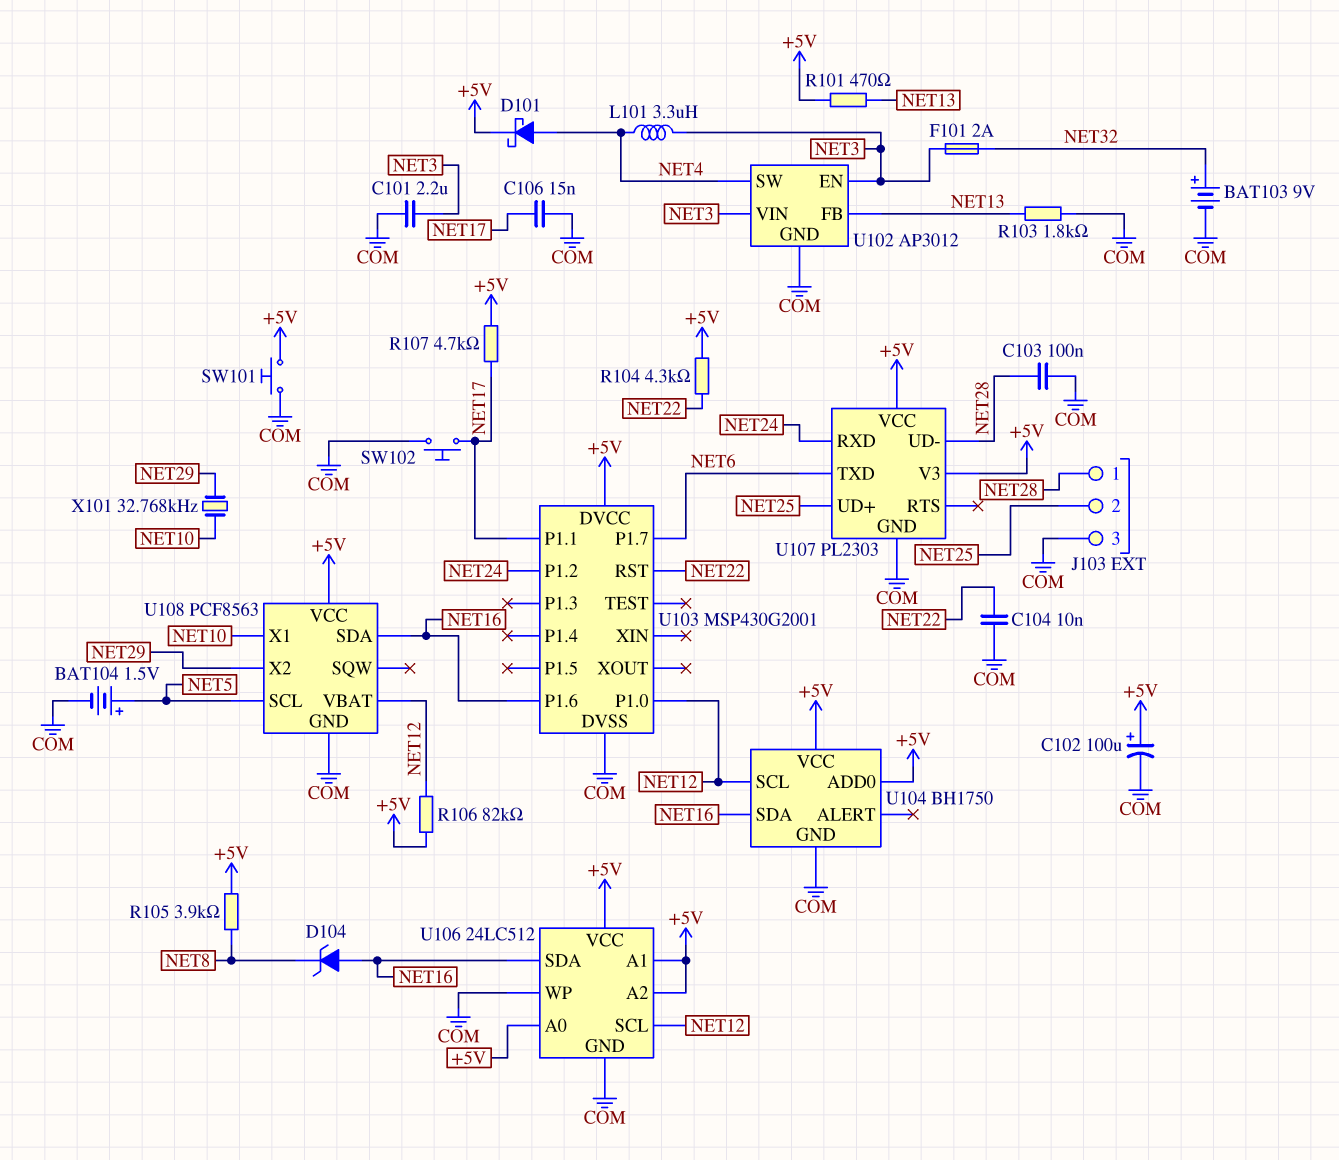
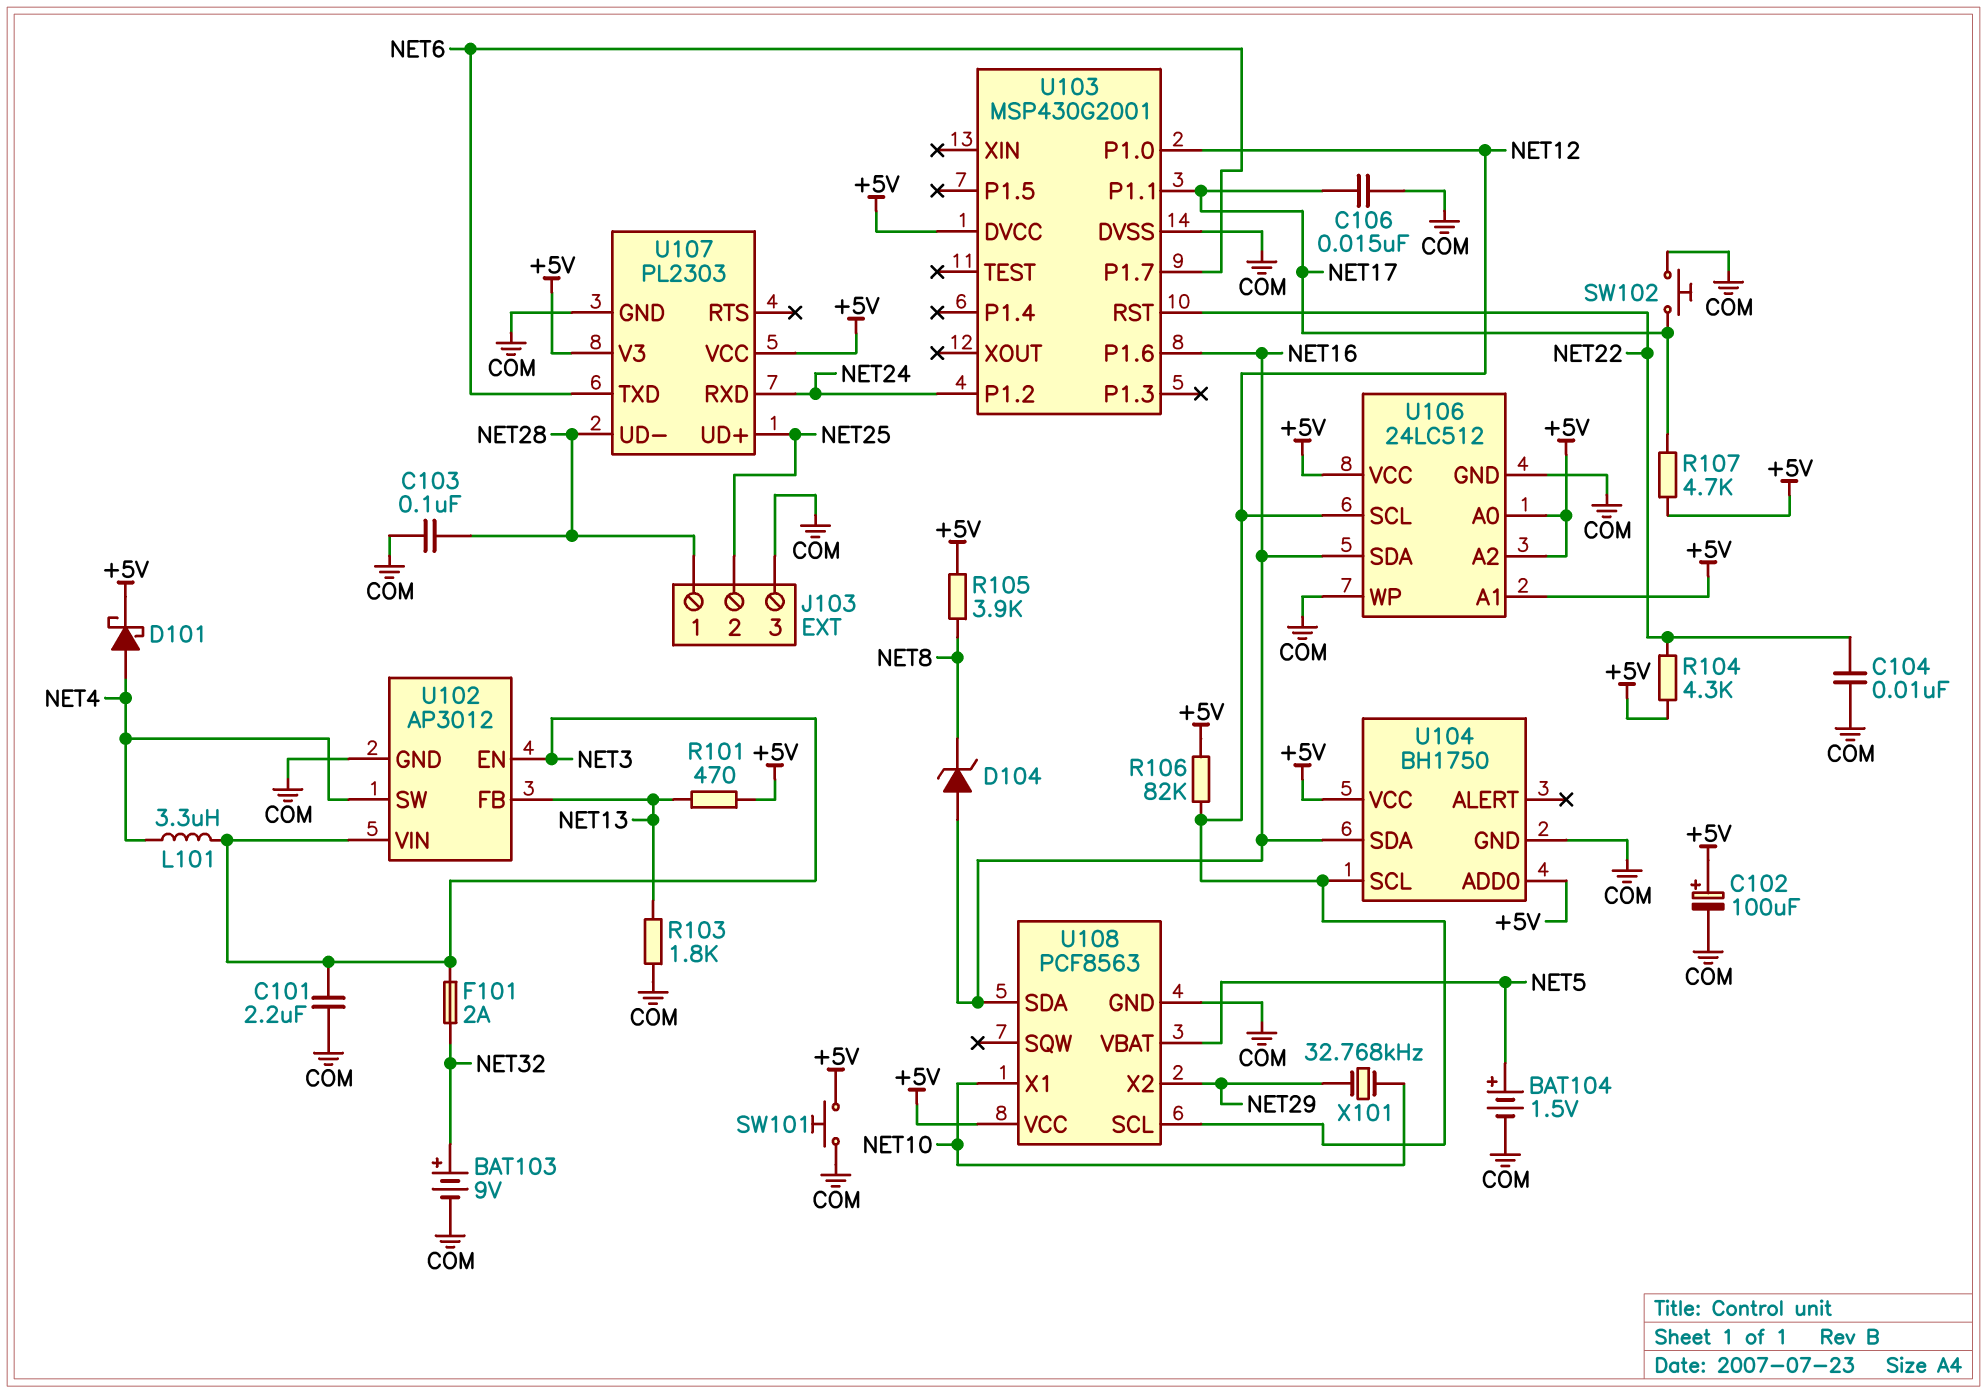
U108 pin SCL: NET5 -> NET12
U108 pin VBAT: NET12 -> NET5

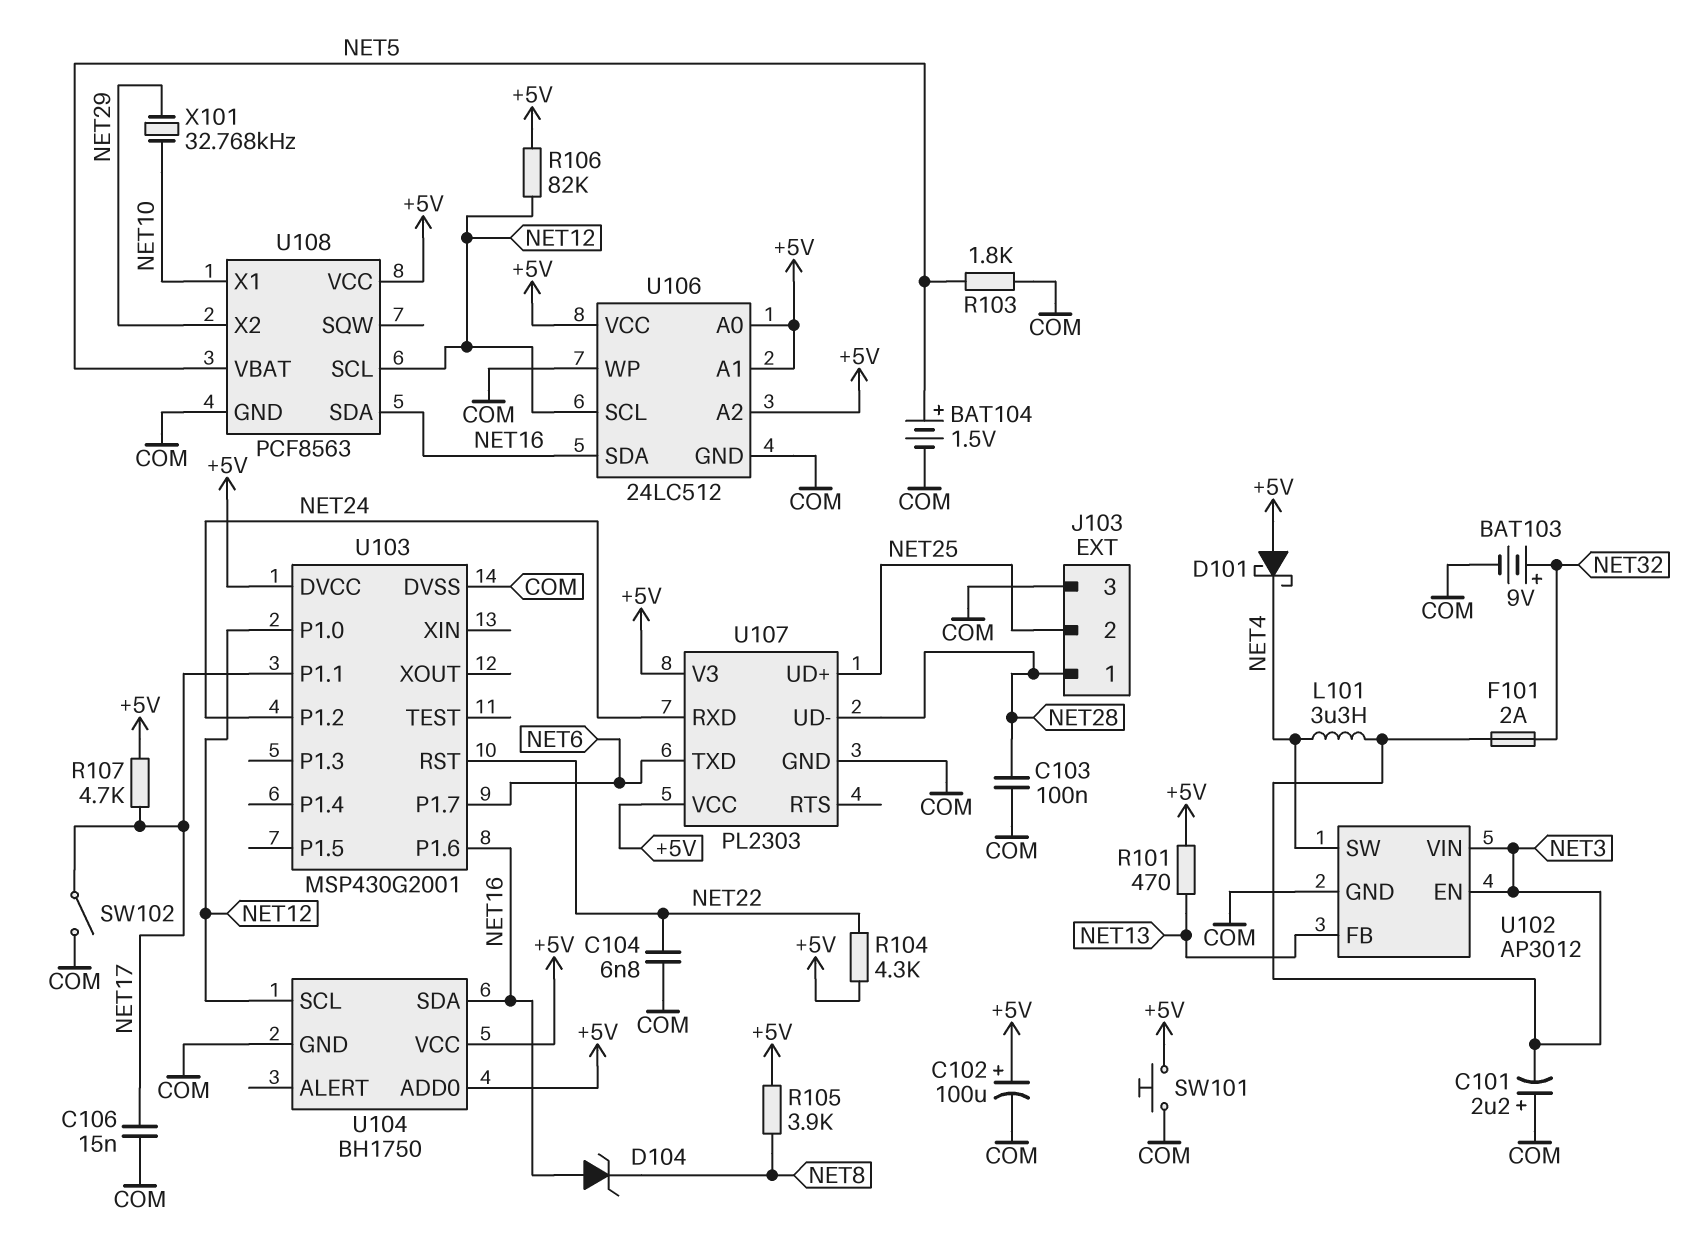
C101: 2.2uF (COM, NET3) -> 2.2uF (plus COM, minus NET3)
C104: 10nF (COM, NET22) -> 6.8nF (COM, NET22)
D101: schottky (A NET4, K +5V) -> schottky (A +5V, K NET4)
R103: 1.8k (COM, NET13) -> 1.8k (COM, NET5)
SW102: button (COM, NET17) -> switch (COM, NET17)

